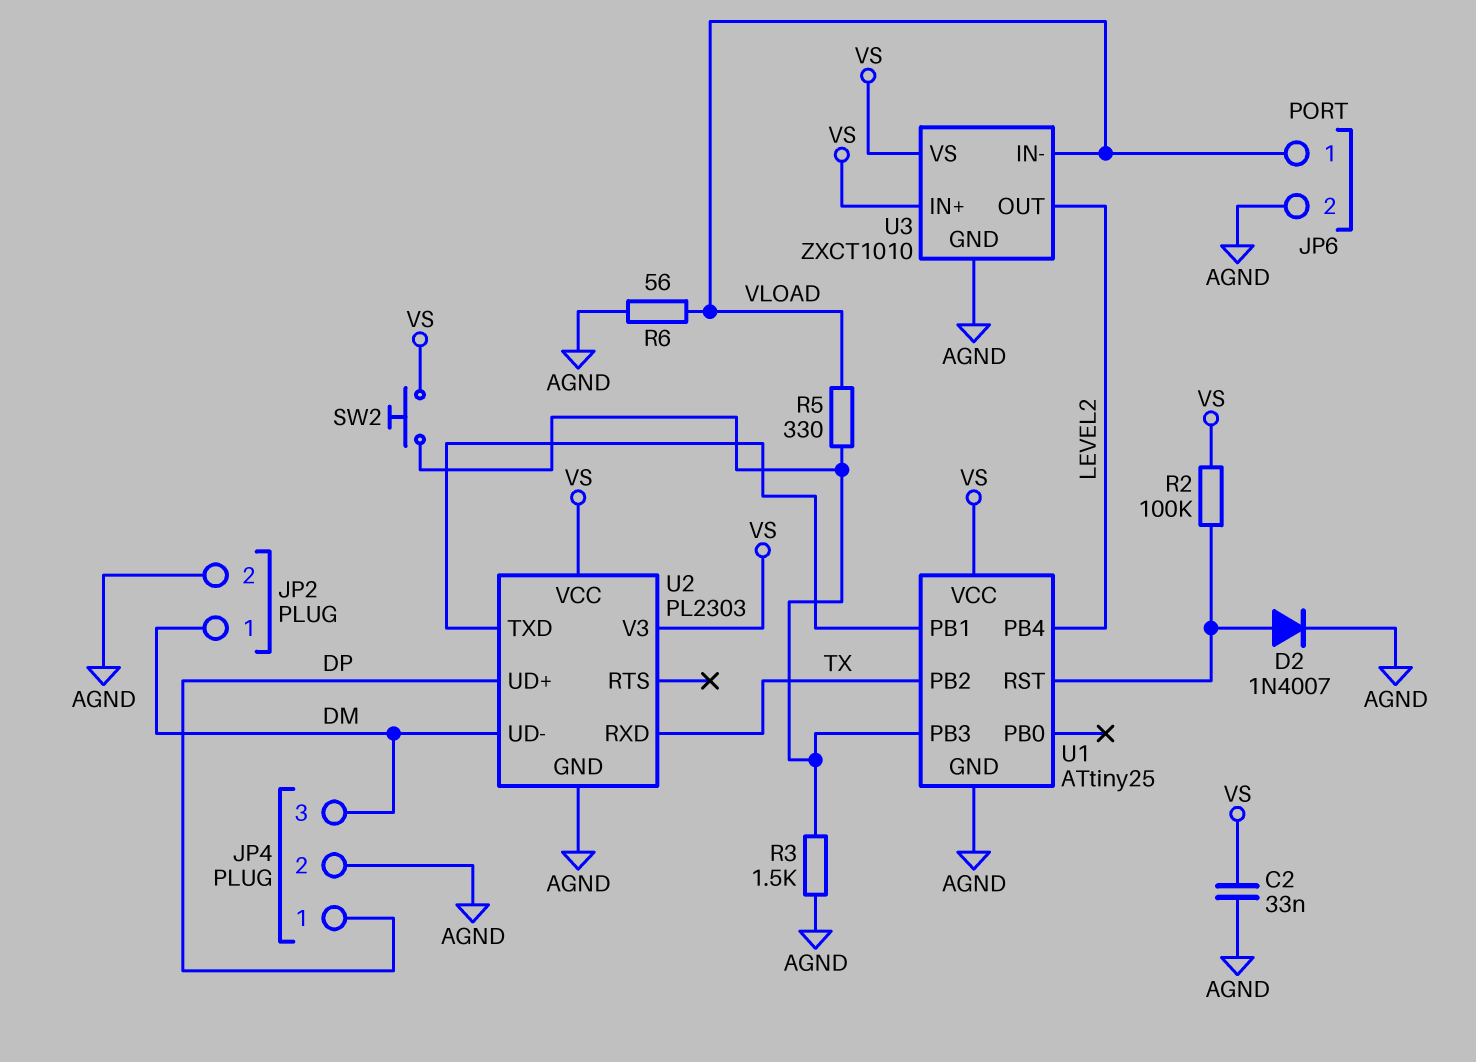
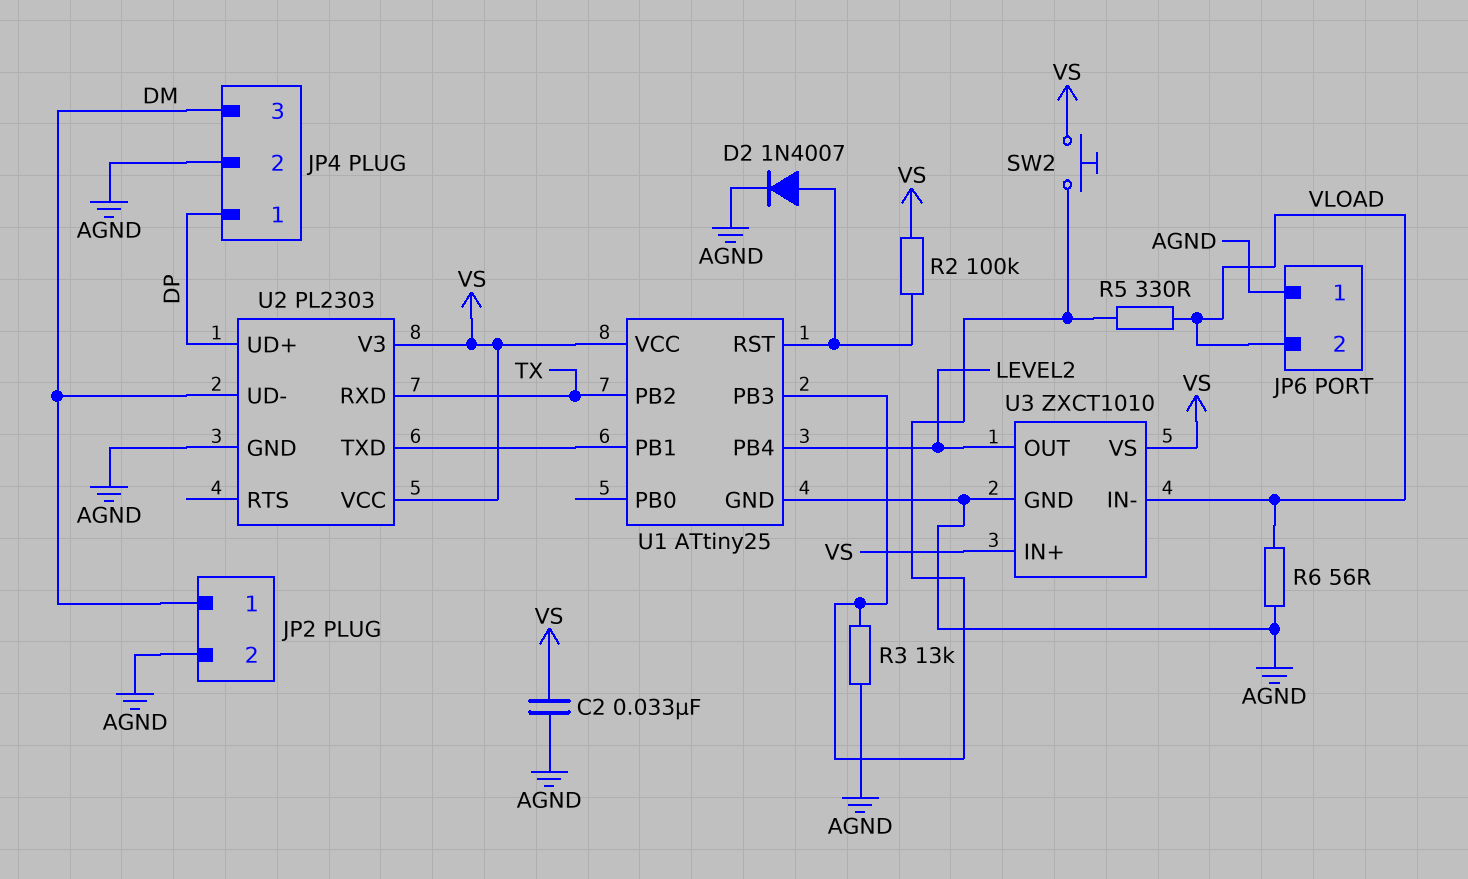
JP6 pin 1: VLOAD -> AGND
JP6 pin 2: AGND -> VLOAD
R3: 1.5k (AGND, U1/PB3) -> 13k (AGND, U1/PB3)

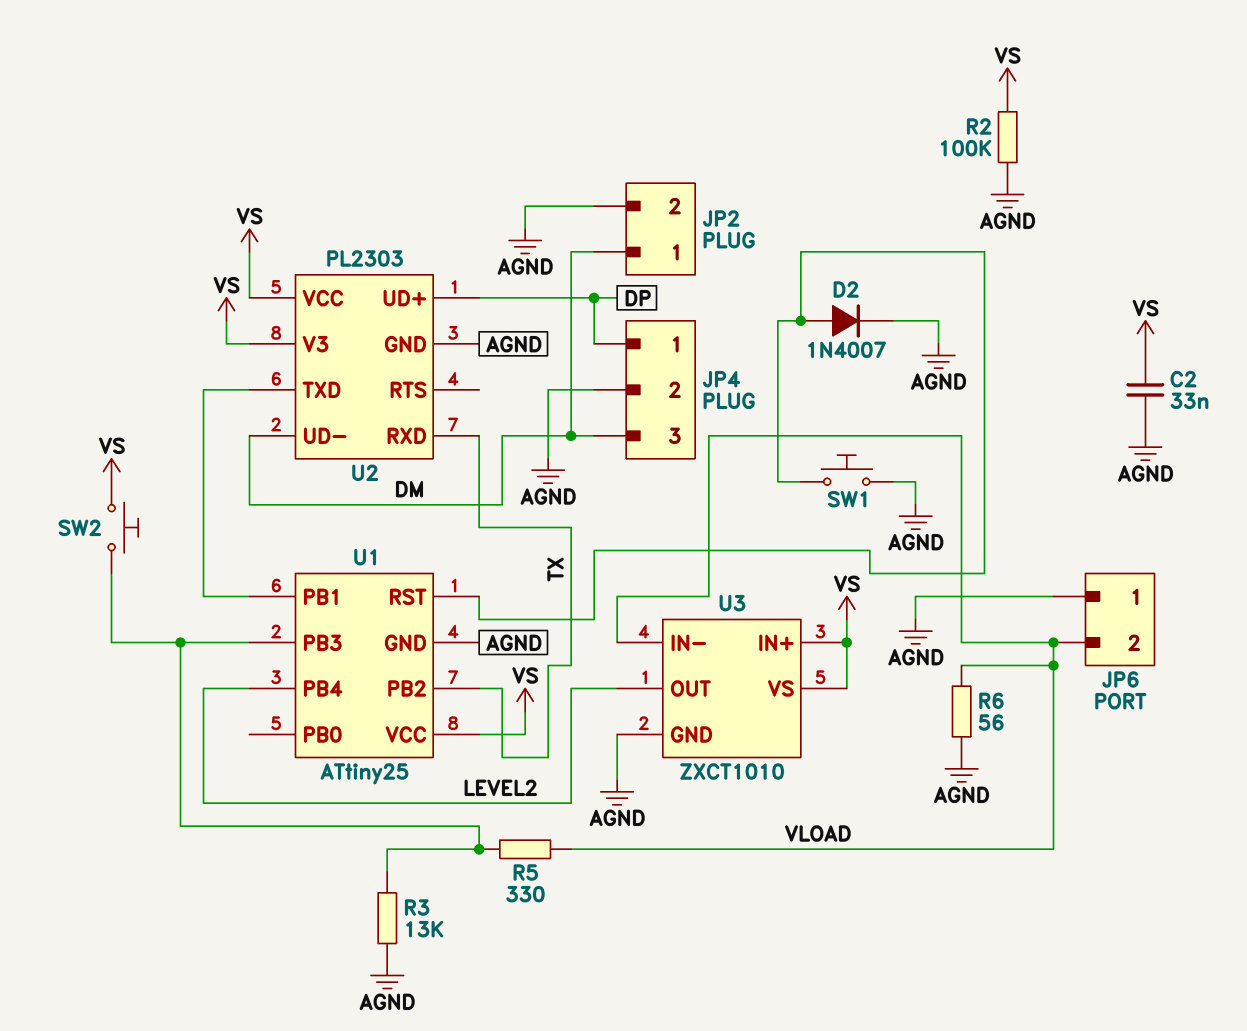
R2: 100k (U1/RST, VS) -> 100k (AGND, VS)
SW1: none -> button (AGND, U1/RST)

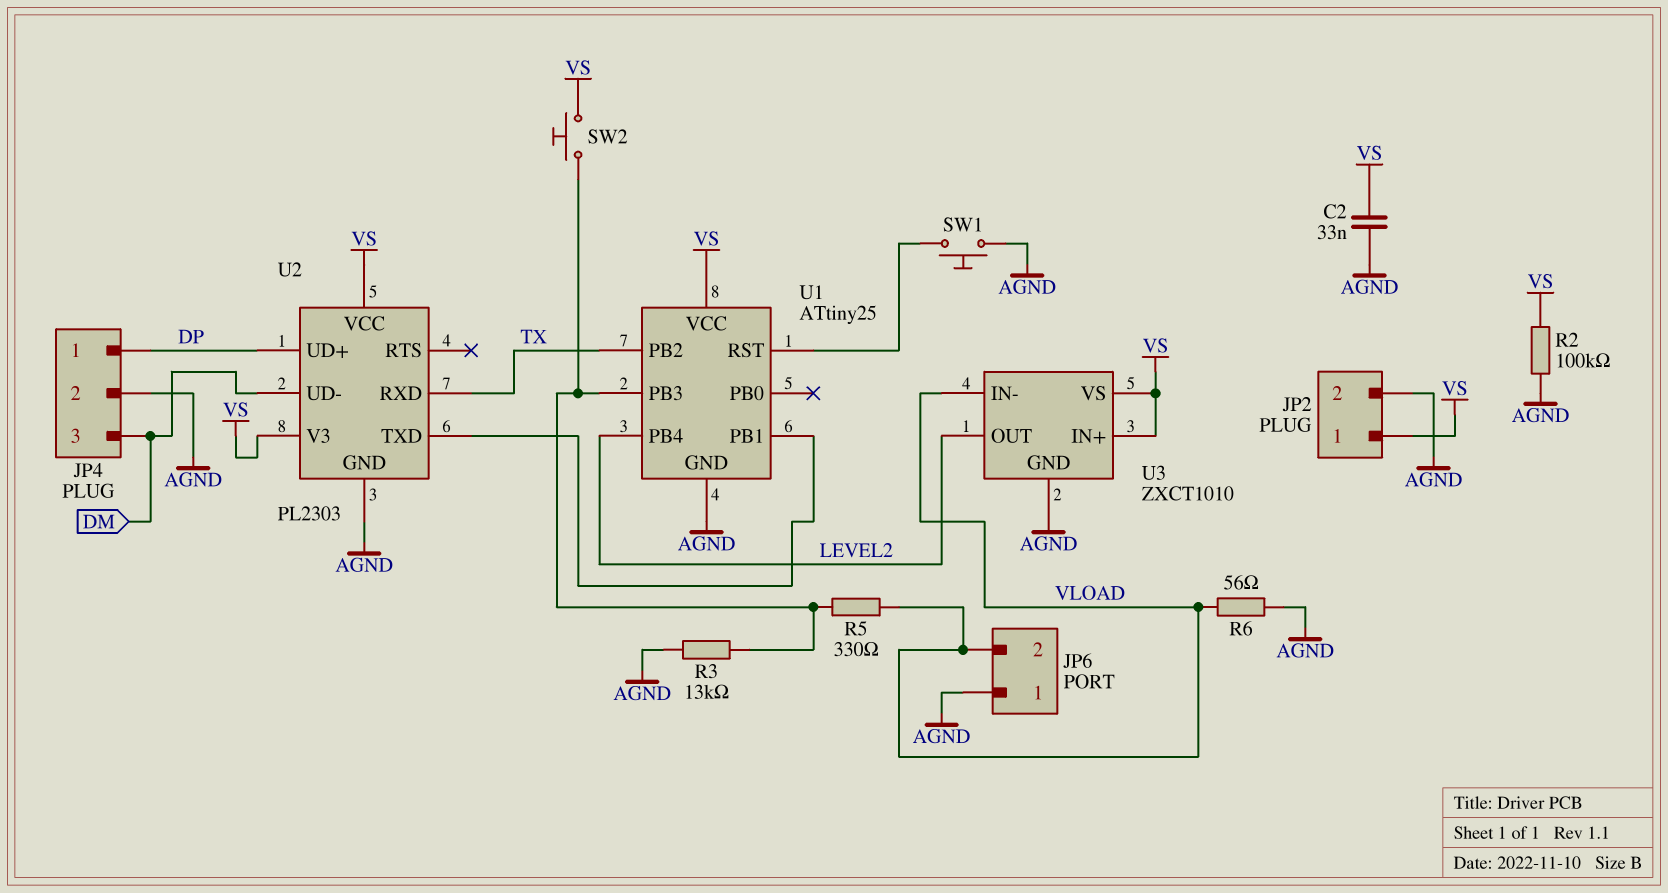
D2: diode 1N4007 (A U1/RST, K AGND) -> none
JP2 pin 1: DM -> VS

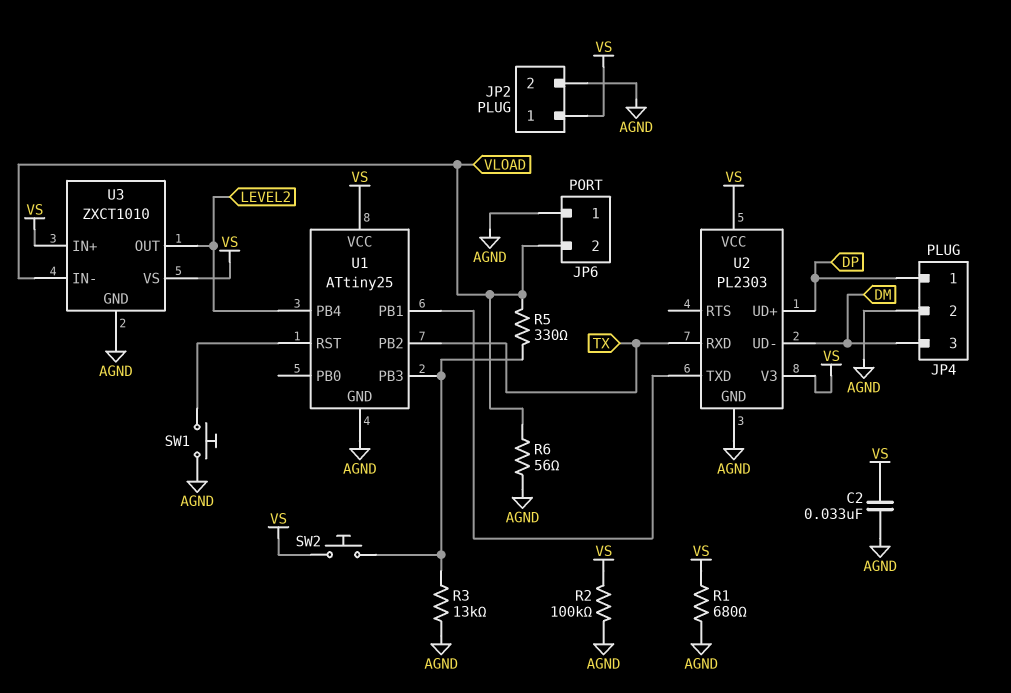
R1: none -> 680 (AGND, VS)

